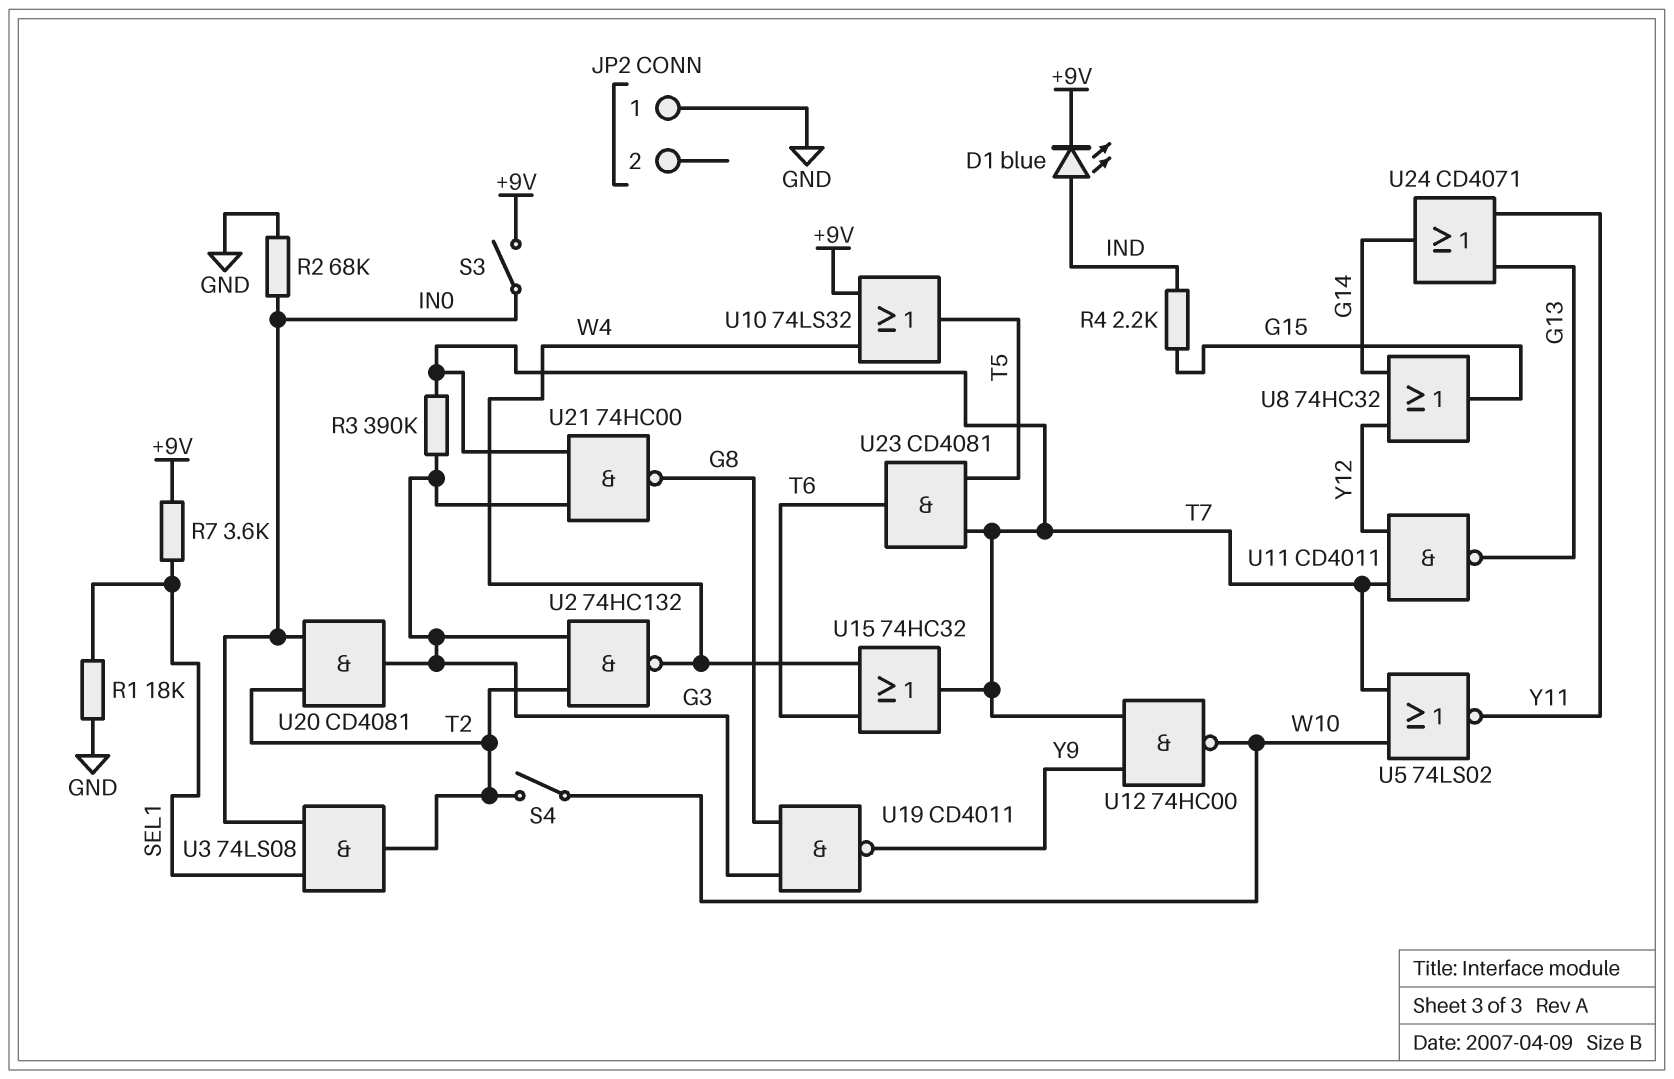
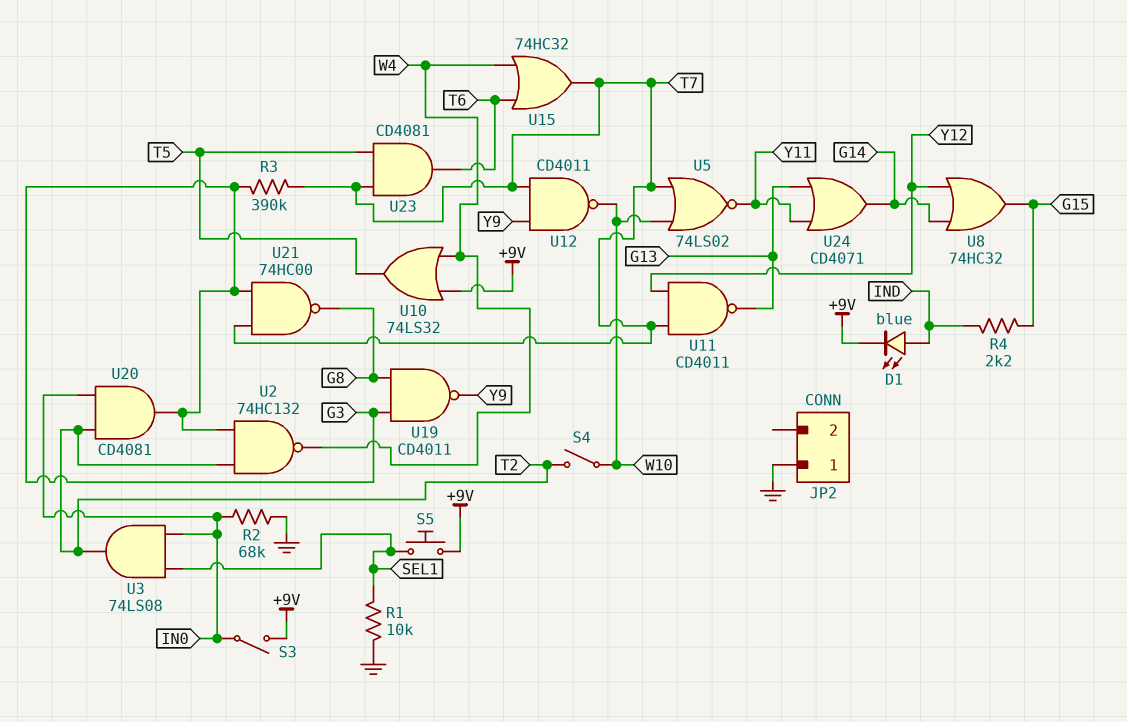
R1: 18k (GND, SEL1) -> 10k (GND, SEL1)
R7: 3.6k (+9V, SEL1) -> none
S5: none -> button (+9V, SEL1)
U12: NAND 74HC00 (in T7, in Y9, out W10) -> NAND CD4011 (in T7, in Y9, out W10)

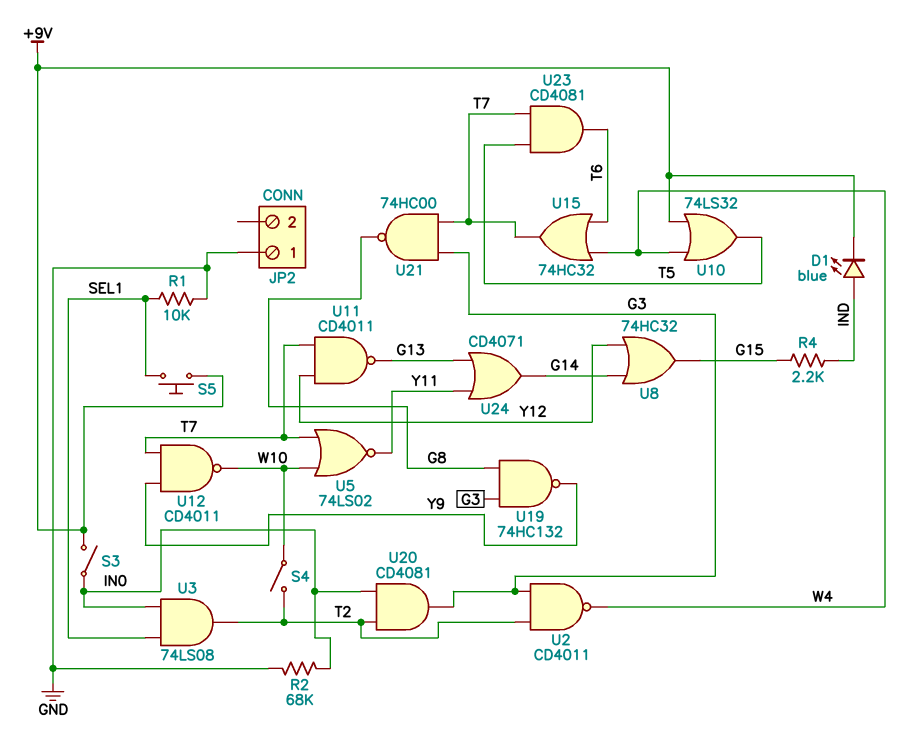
R3: 390k (G3, T7) -> none
U2: NAND 74HC132 (in G3, in T2, out W4) -> NAND CD4011 (in G3, in T2, out W4)
U19: NAND CD4011 (in G3, in G8, out Y9) -> NAND 74HC132 (in G3, in G8, out Y9)

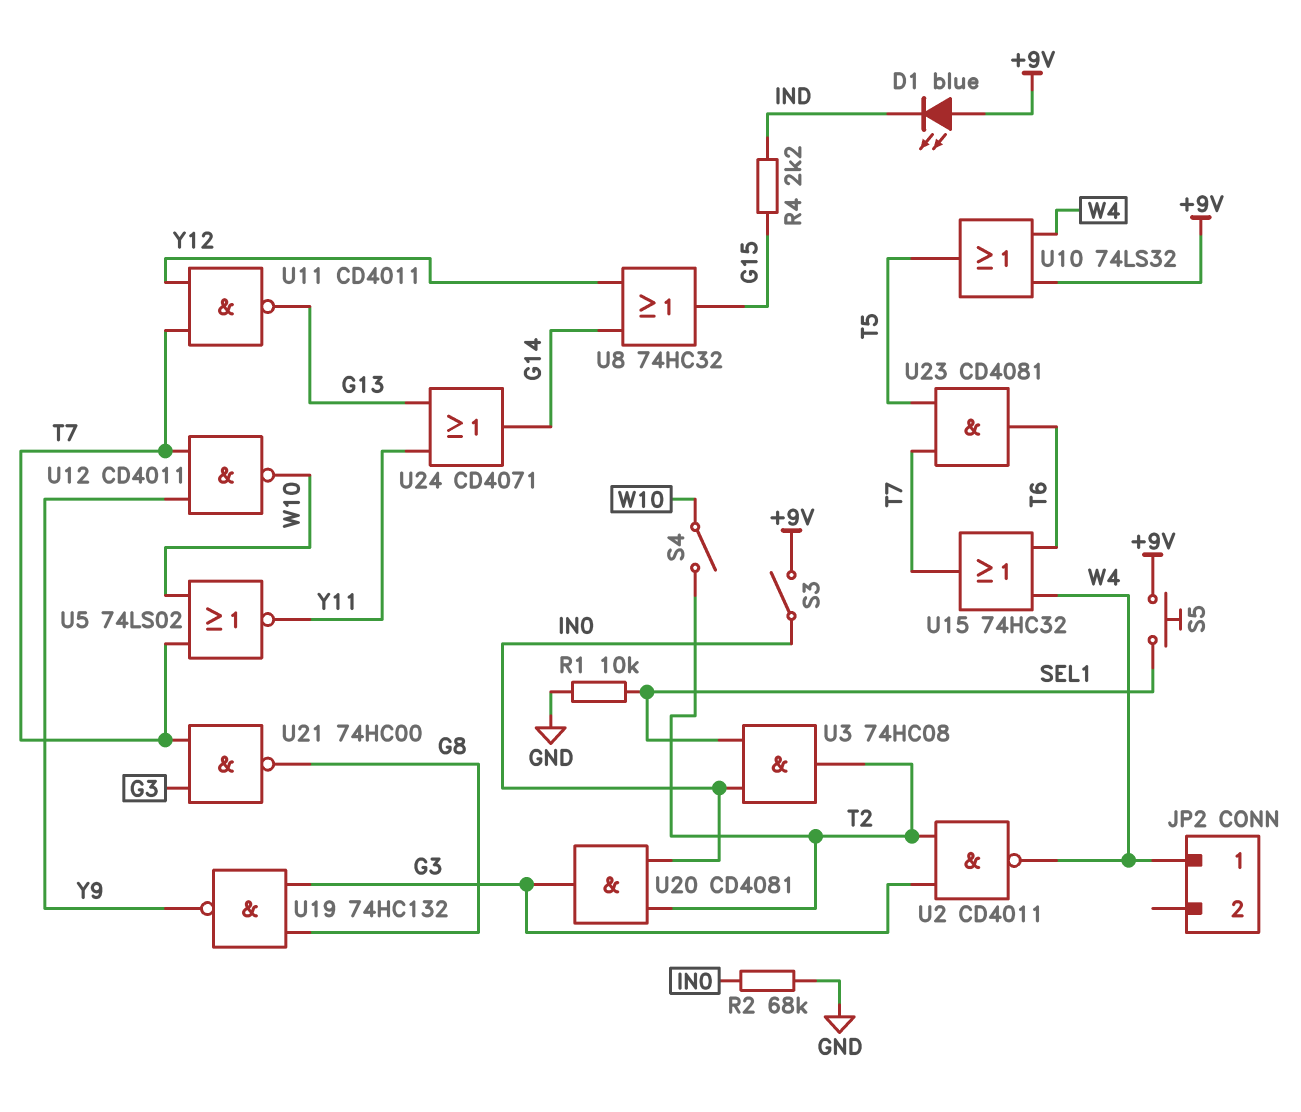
D1: LED blue (A IND, K +9V) -> LED blue (A +9V, K IND)
JP2 pin 1: GND -> W4
U3: AND 74LS08 (in IN0, in SEL1, out T2) -> AND 74HC08 (in IN0, in SEL1, out T2)

